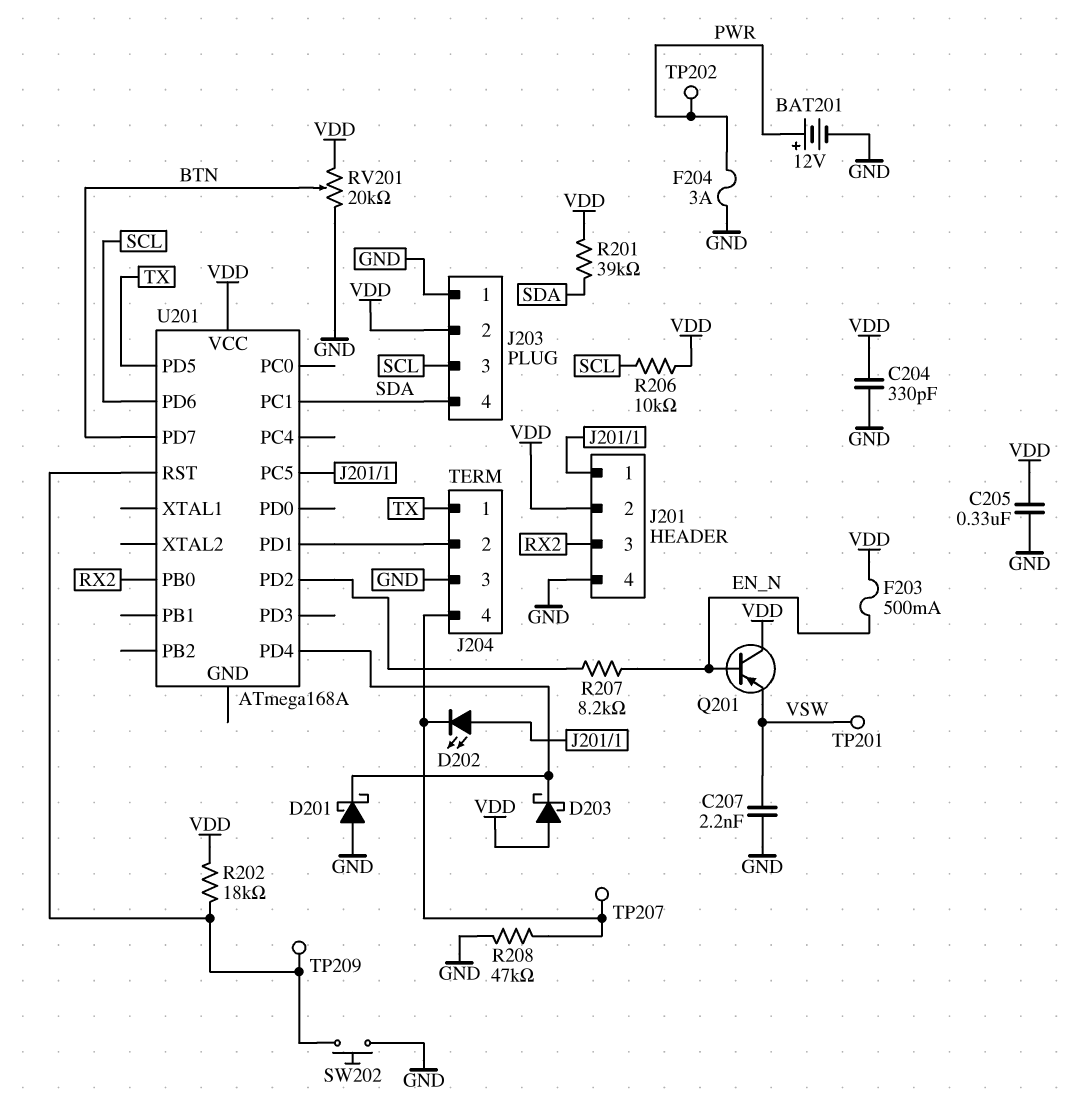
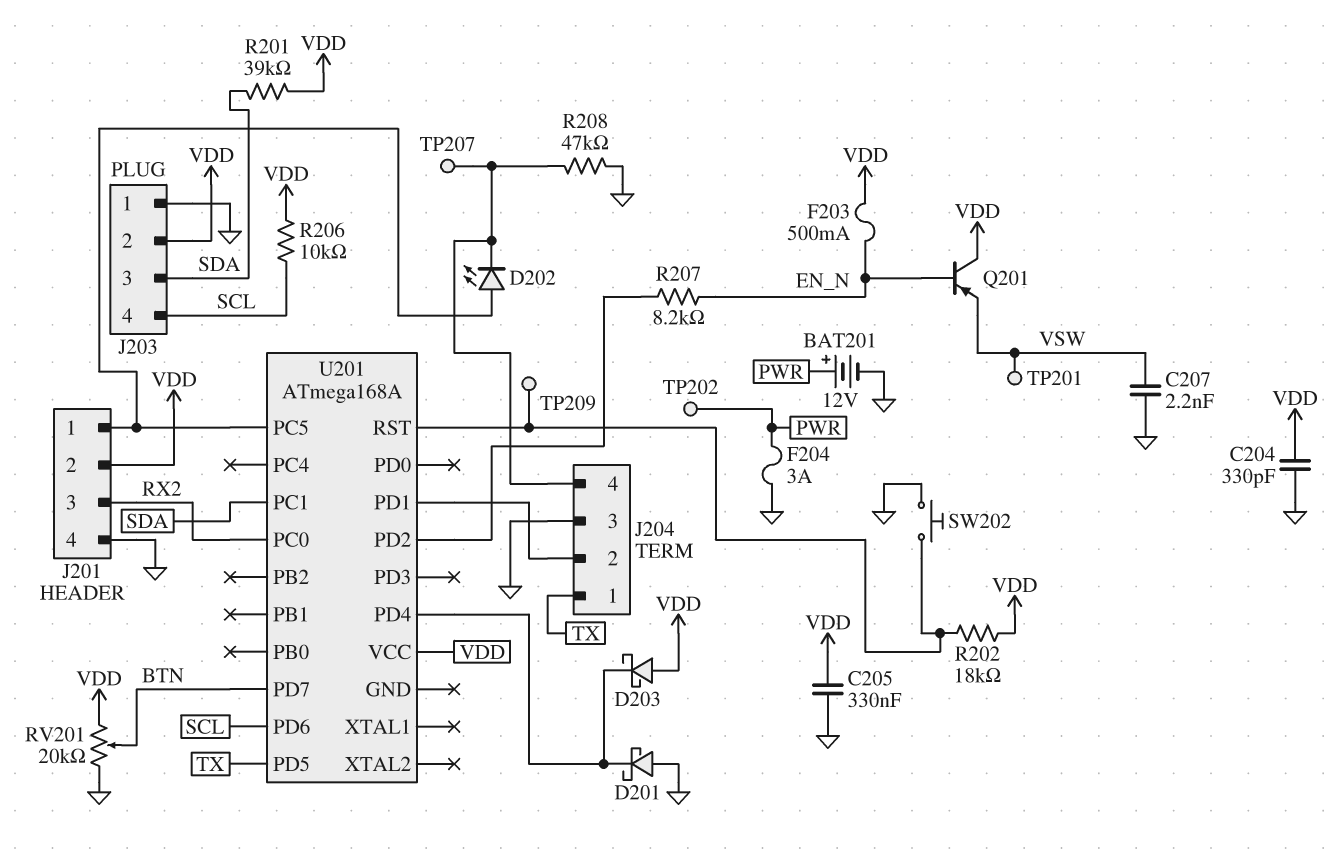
J203 pin 3: SCL -> SDA
J203 pin 4: SDA -> SCL
U201 pin PB0: RX2 -> none
U201 pin PC0: none -> RX2

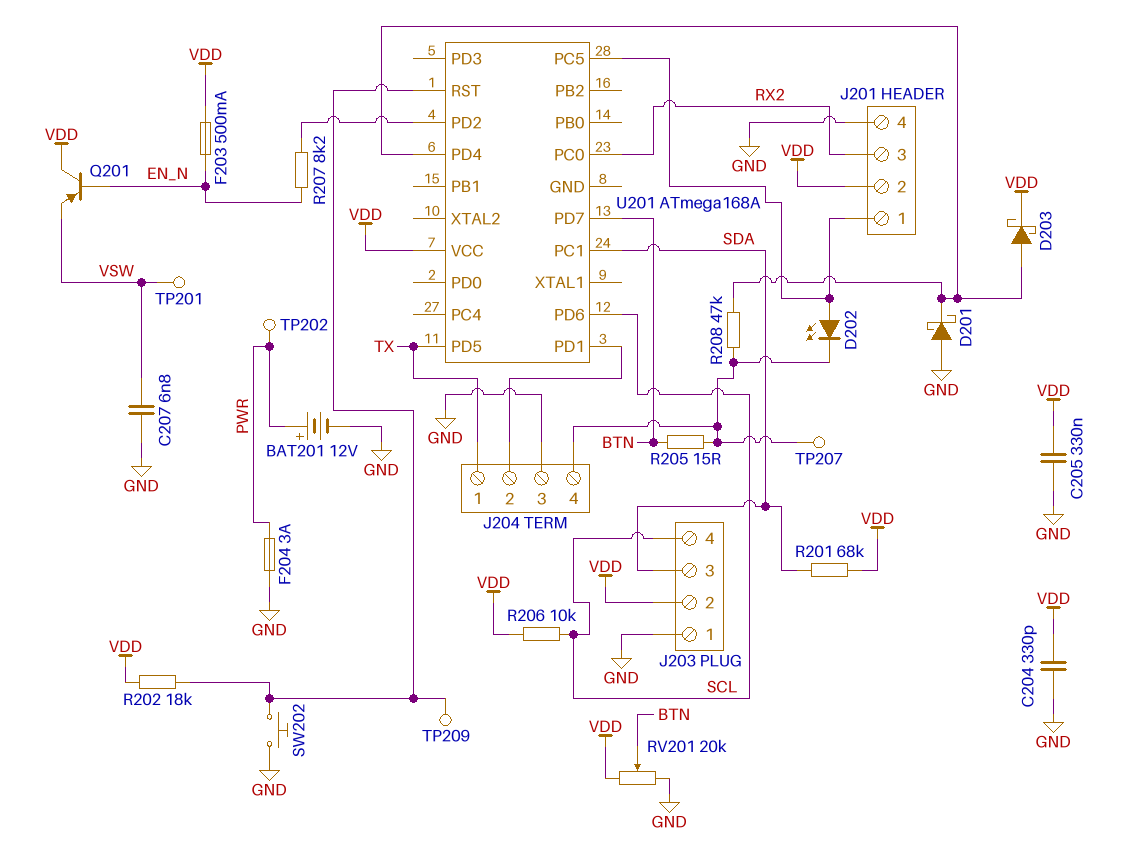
C207: 2.2nF (GND, VSW) -> 6.8nF (GND, VSW)
D203: schottky (A VDD, K U201/PD4) -> schottky (A U201/PD4, K VDD)
R201: 39k (SDA, VDD) -> 68k (SDA, VDD)
R205: none -> 15 (BTN, J204/4)
R208: 47k (GND, J204/4) -> 47k (J204/4, U201/PD4)

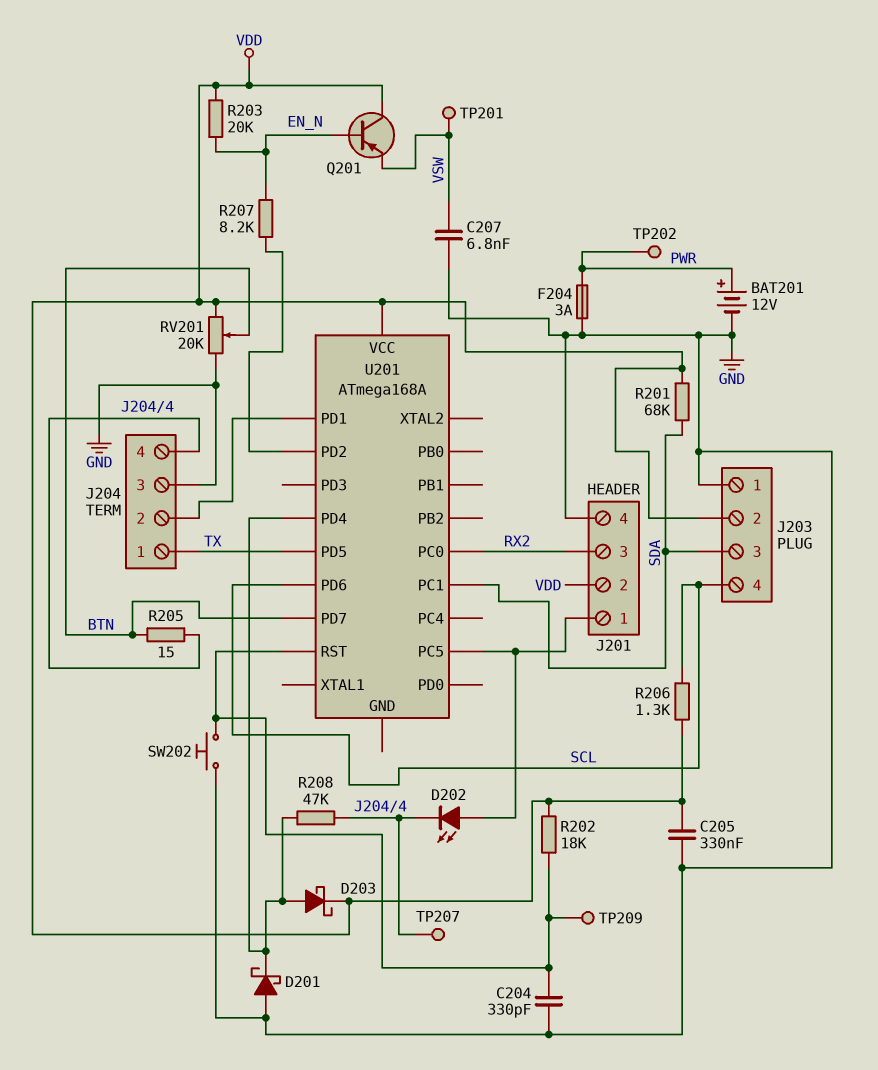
C204: 330pF (GND, VDD) -> 330pF (GND, U201/RST)
F203: 500mA (EN_N, VDD) -> none
R203: none -> 20k (EN_N, VDD)
R206: 10k (SCL, VDD) -> 1.3k (SCL, VDD)

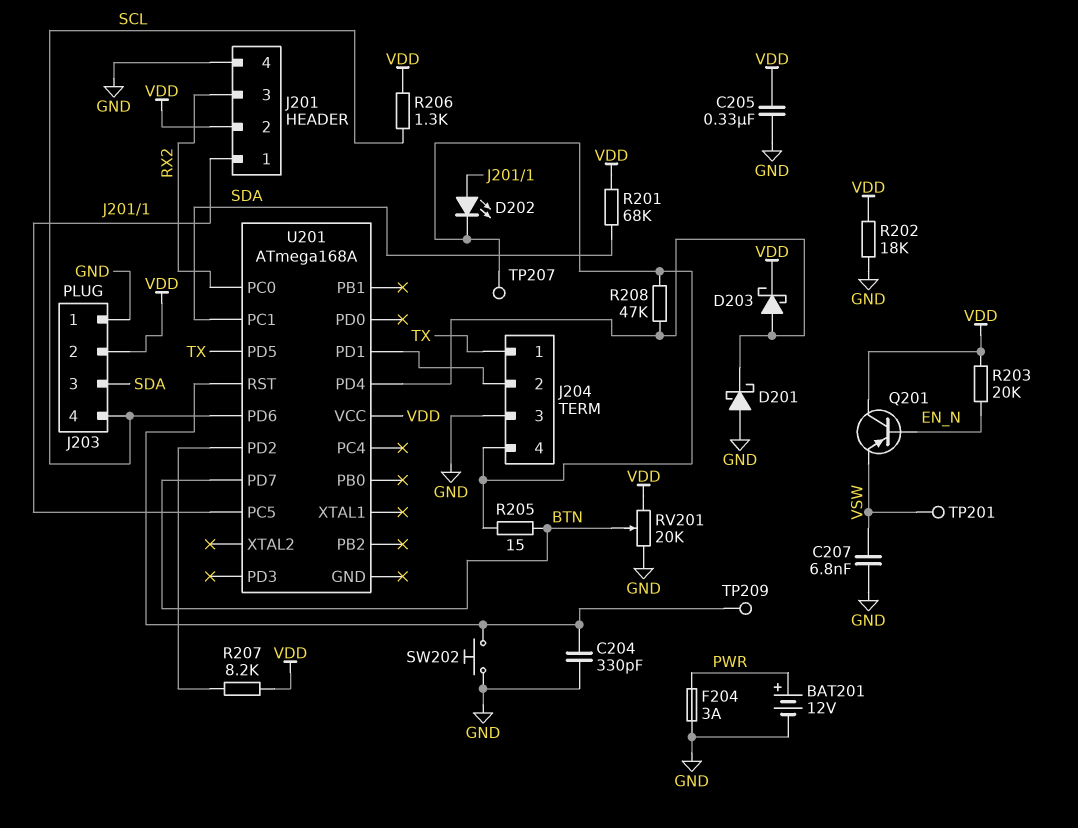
R202: 18k (U201/RST, VDD) -> 18k (GND, VDD)
R207: 8.2k (EN_N, U201/PD2) -> 8.2k (U201/PD2, VDD)
TP202: test point (PWR) -> none

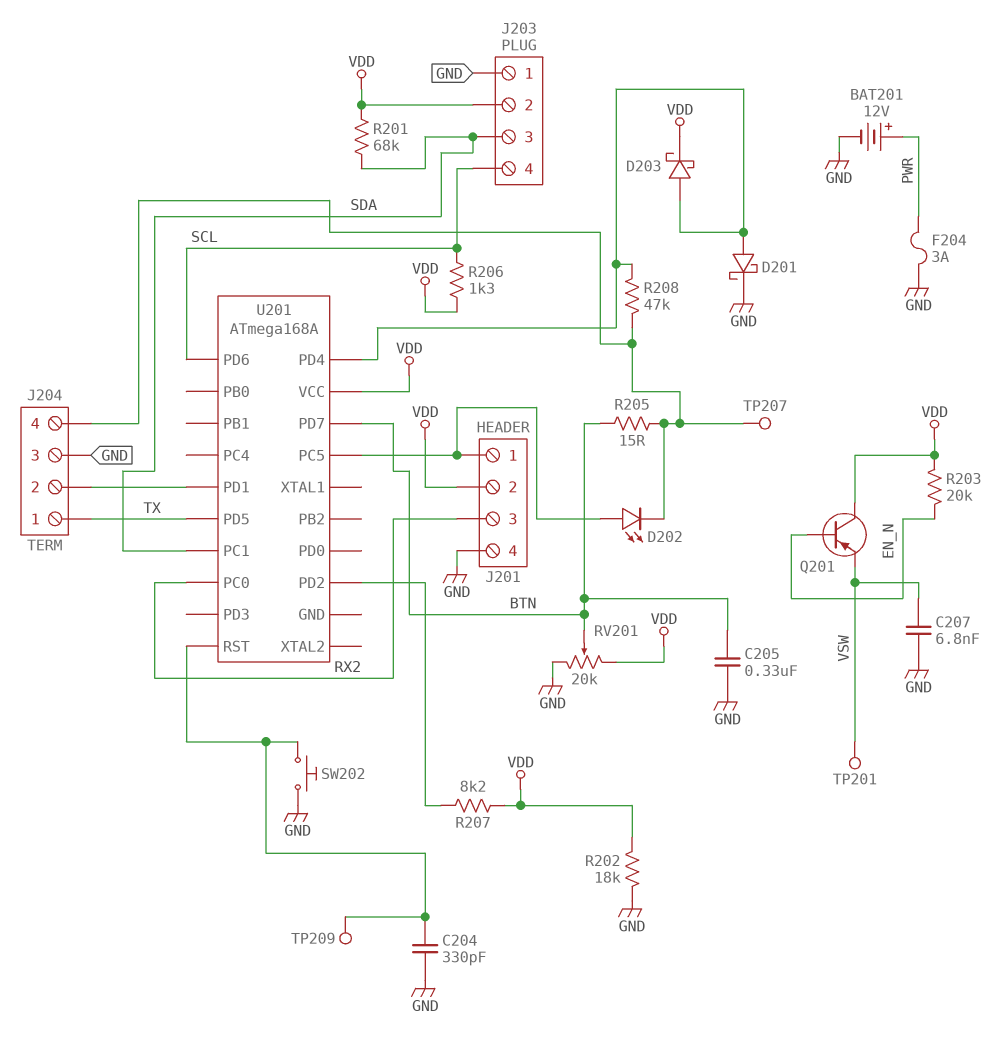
C205: 330nF (GND, VDD) -> 330nF (BTN, GND)
D201: schottky (A GND, K U201/PD4) -> schottky (A U201/PD4, K GND)

